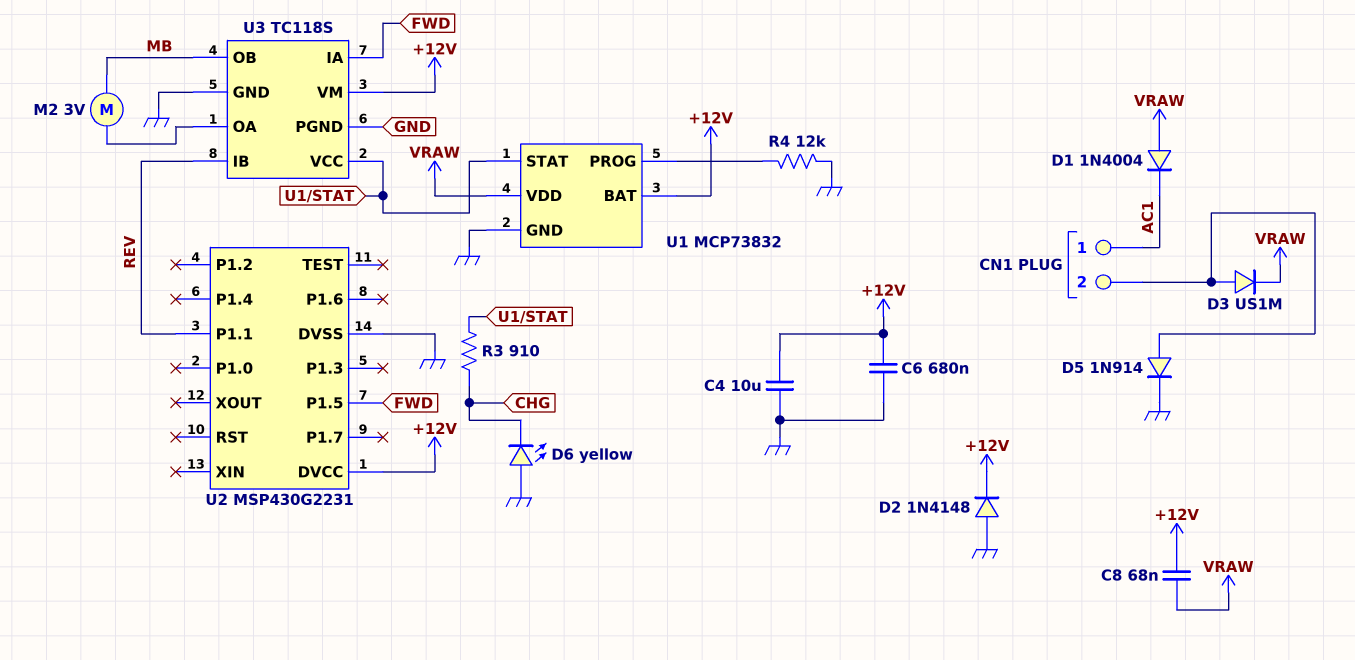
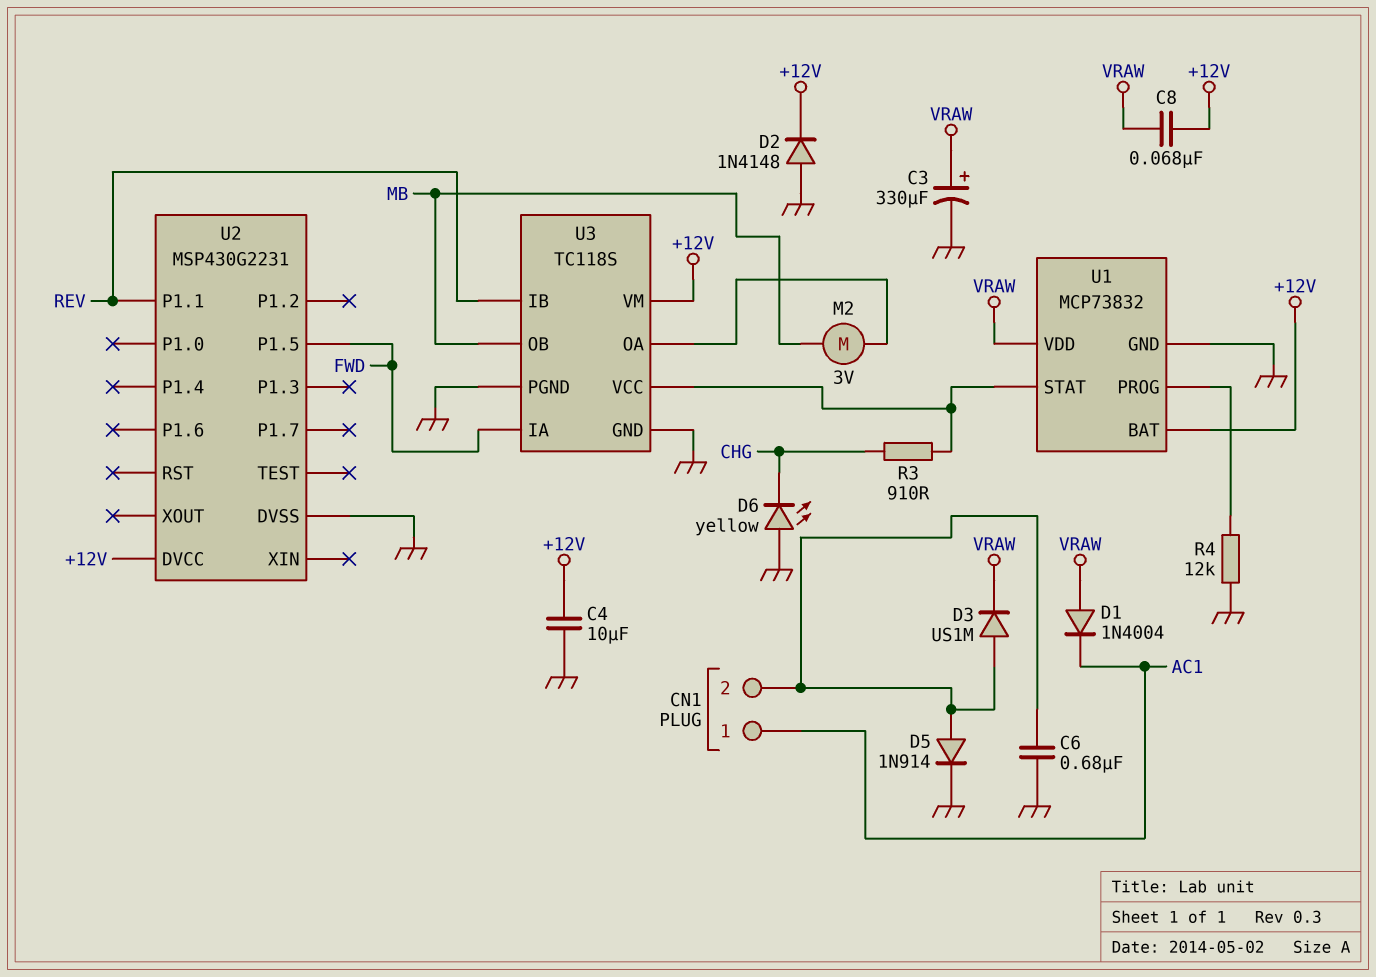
C3: none -> 330uF (plus VRAW, minus GND)
C6: 680nF (+12V, GND) -> 680nF (CN1/2, GND)

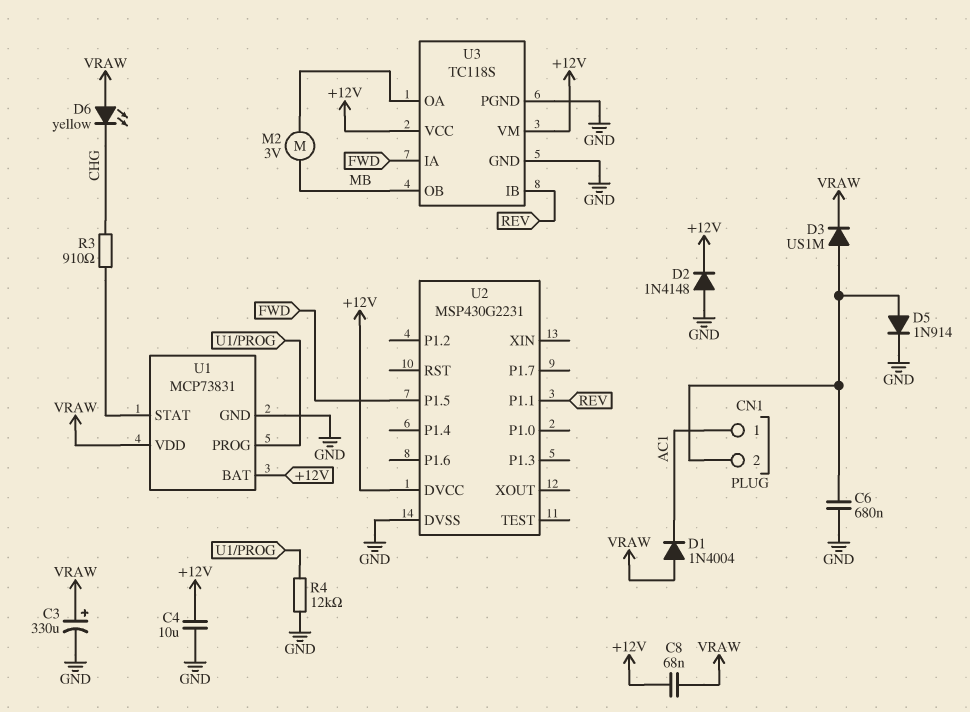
D6: LED yellow (A GND, K CHG) -> LED yellow (A VRAW, K CHG)
U1: MCP73832 -> MCP73831
U3 pin VCC: U1/STAT -> +12V

